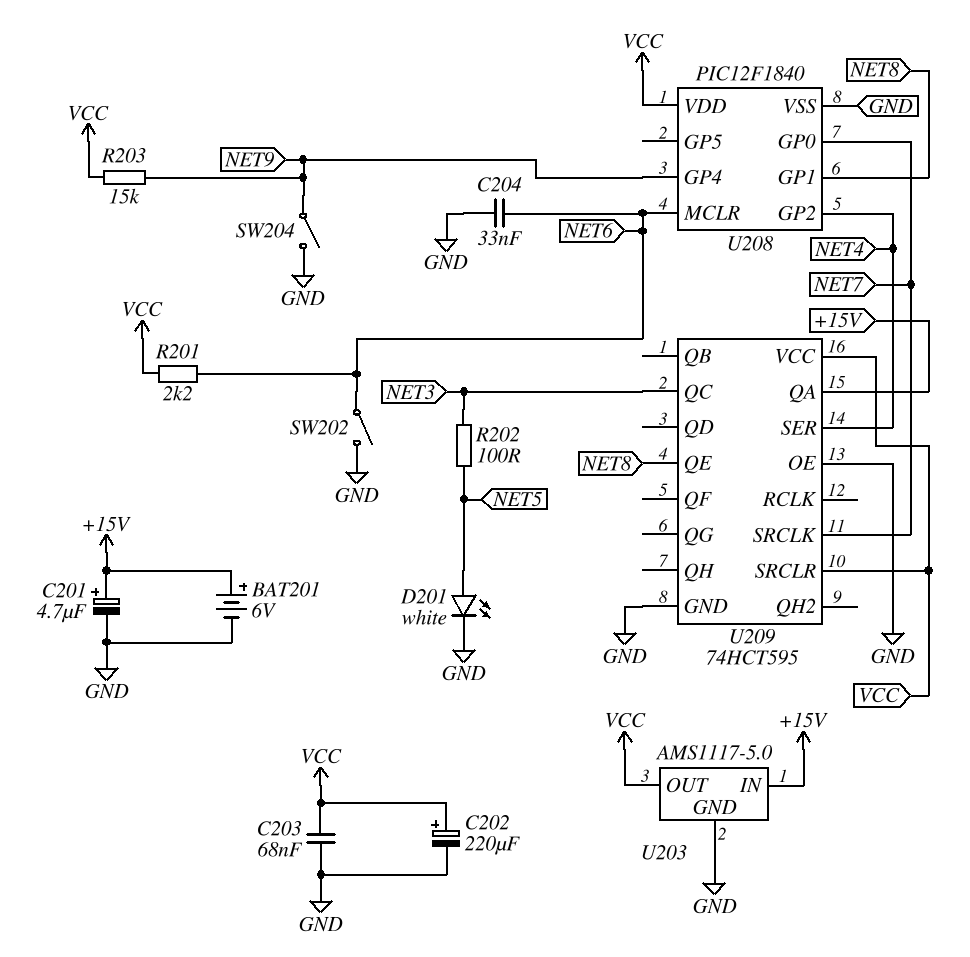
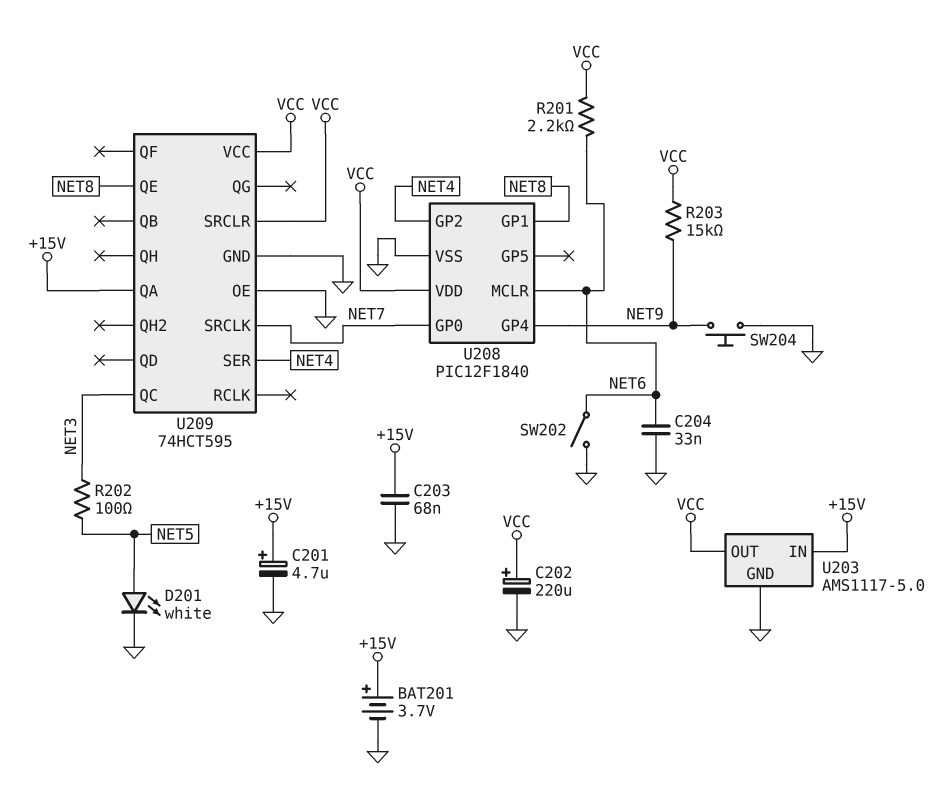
BAT201: 6V (plus +15V, minus GND) -> 3.7V (plus +15V, minus GND)
C203: 68nF (GND, VCC) -> 68nF (+15V, GND)
SW204: switch (GND, NET9) -> button (GND, NET9)

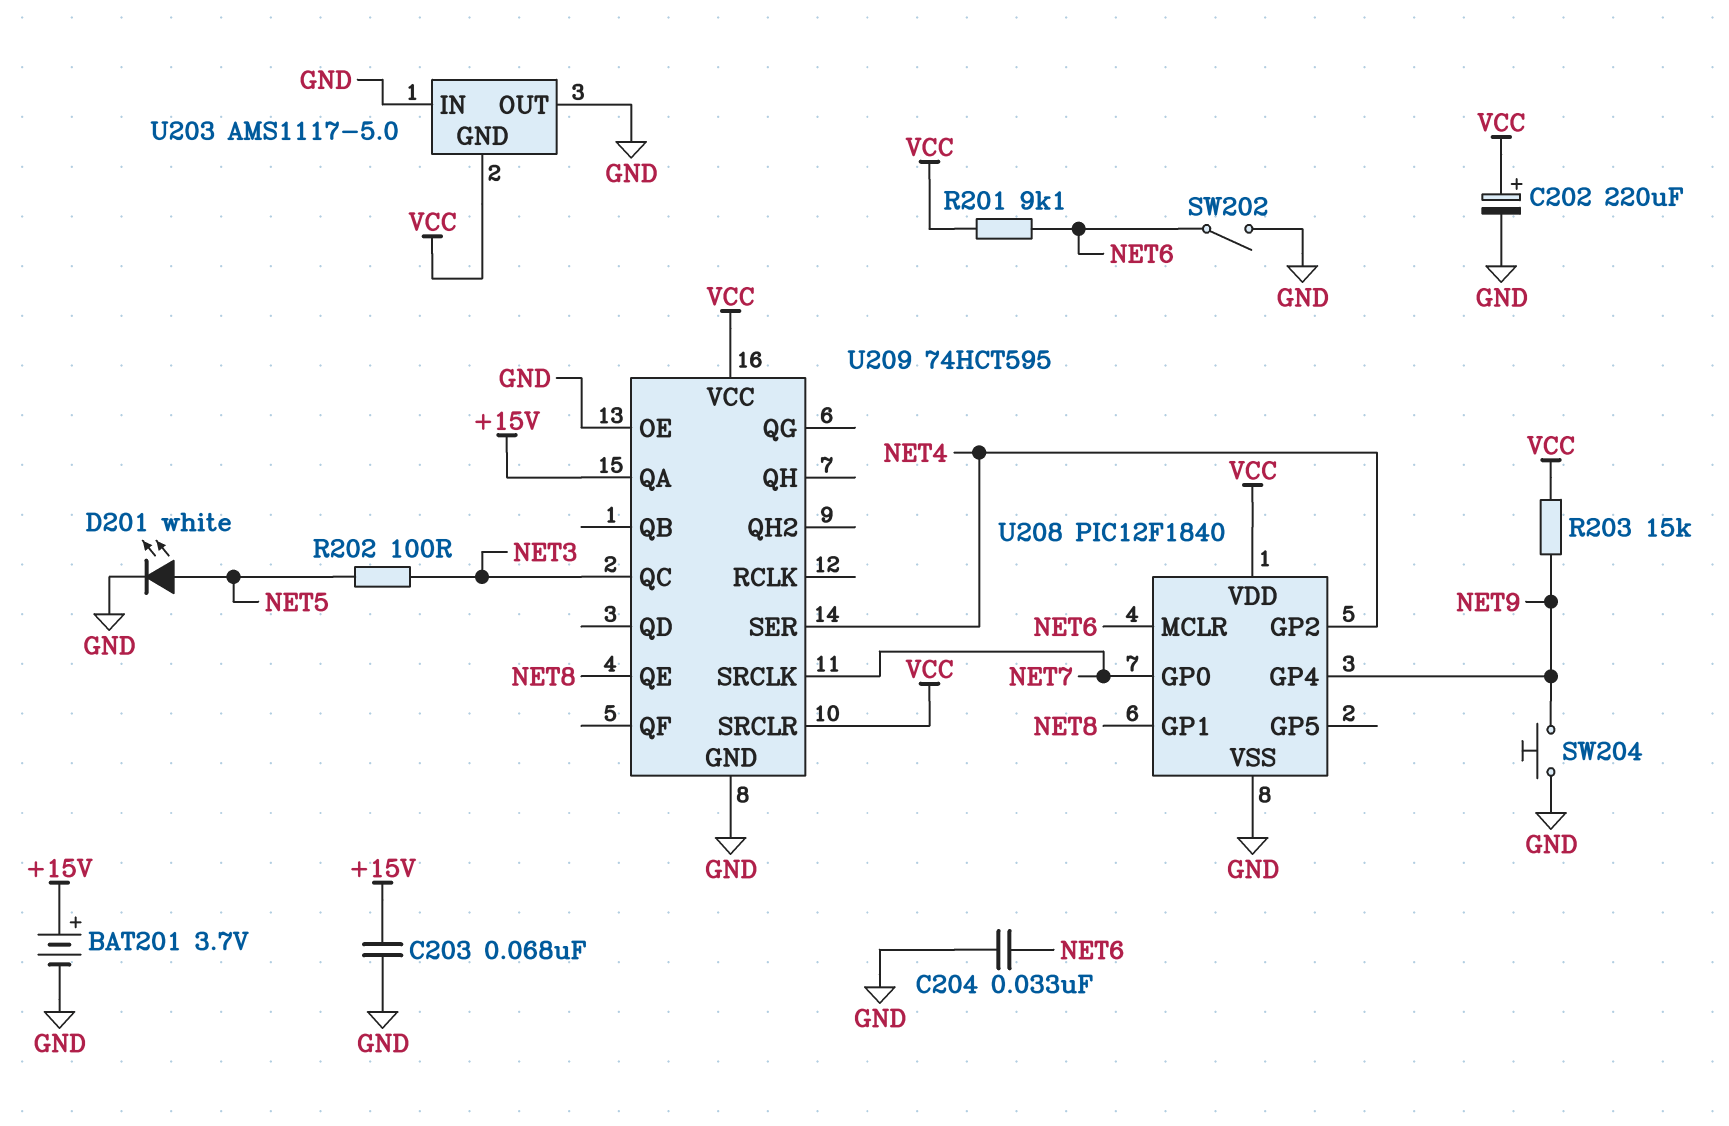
C201: 4.7uF (plus +15V, minus GND) -> none
R201: 2.2k (NET6, VCC) -> 9.1k (NET6, VCC)
U203 pin GND: GND -> VCC
U203 pin IN: +15V -> GND
U203 pin OUT: VCC -> GND

